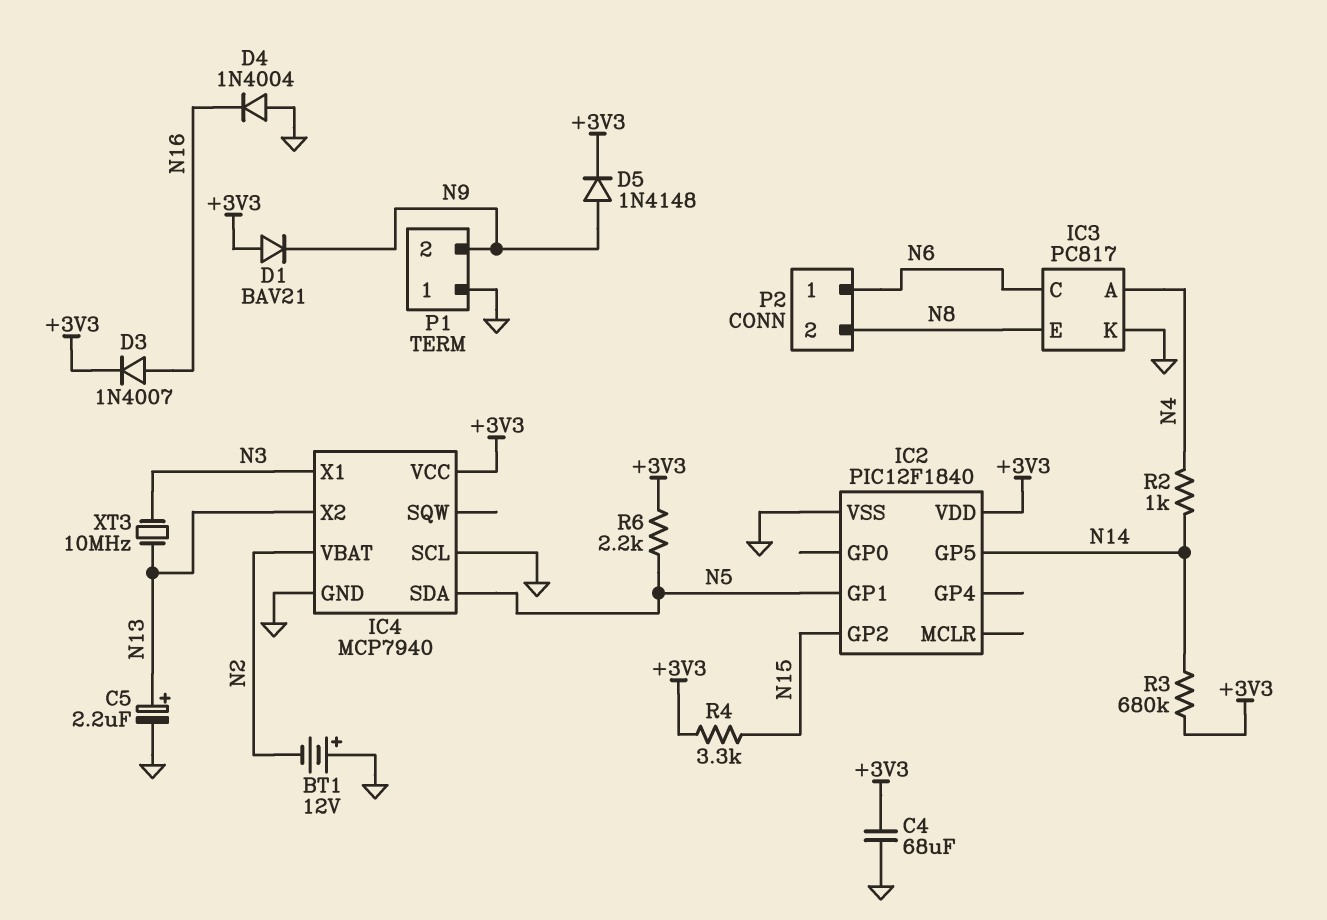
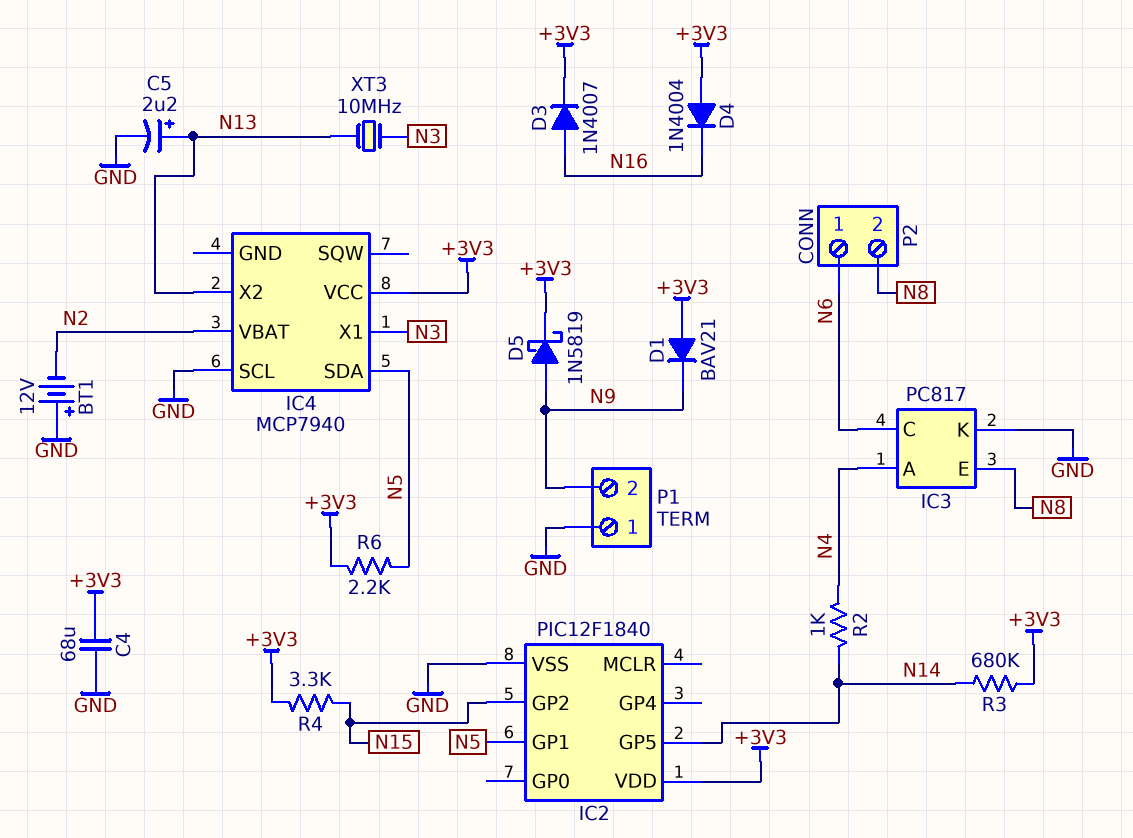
D4: diode 1N4004 (A GND, K N16) -> diode 1N4004 (A +3V3, K N16)
D5: diode 1N4148 (A N9, K +3V3) -> schottky 1N5819 (A N9, K +3V3)
IC4 pin GND: GND -> none

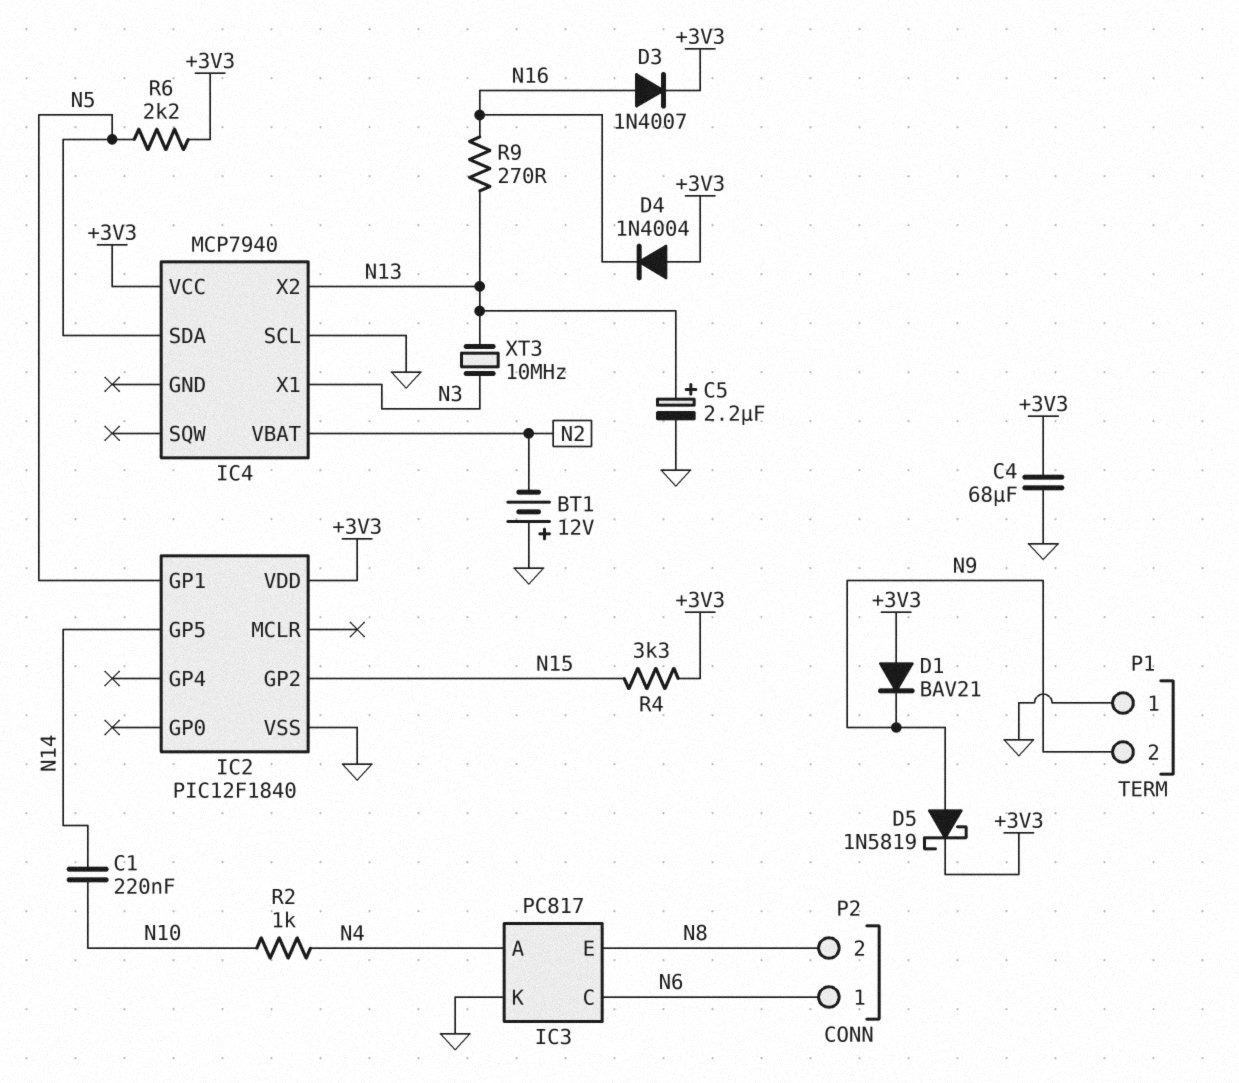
C1: none -> 220nF (N10, N14)
R2: 1k (N4, N14) -> 1k (N4, N10)
R3: 680k (+3V3, N14) -> none
R9: none -> 270 (N13, N16)

